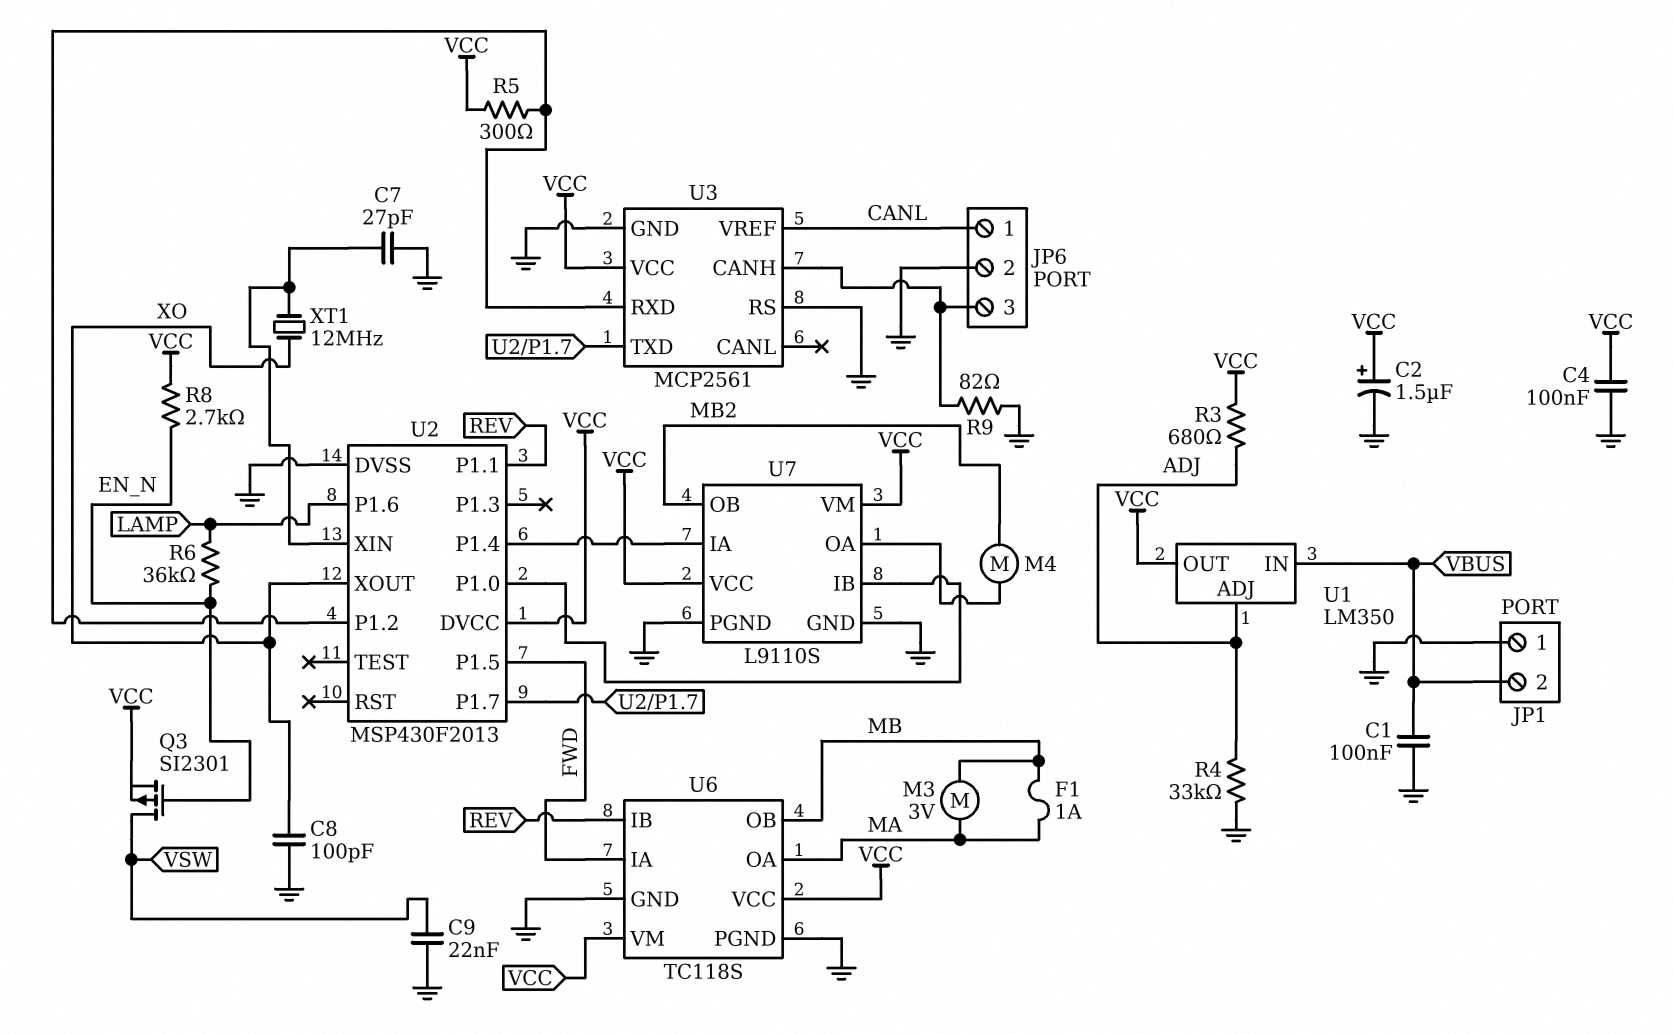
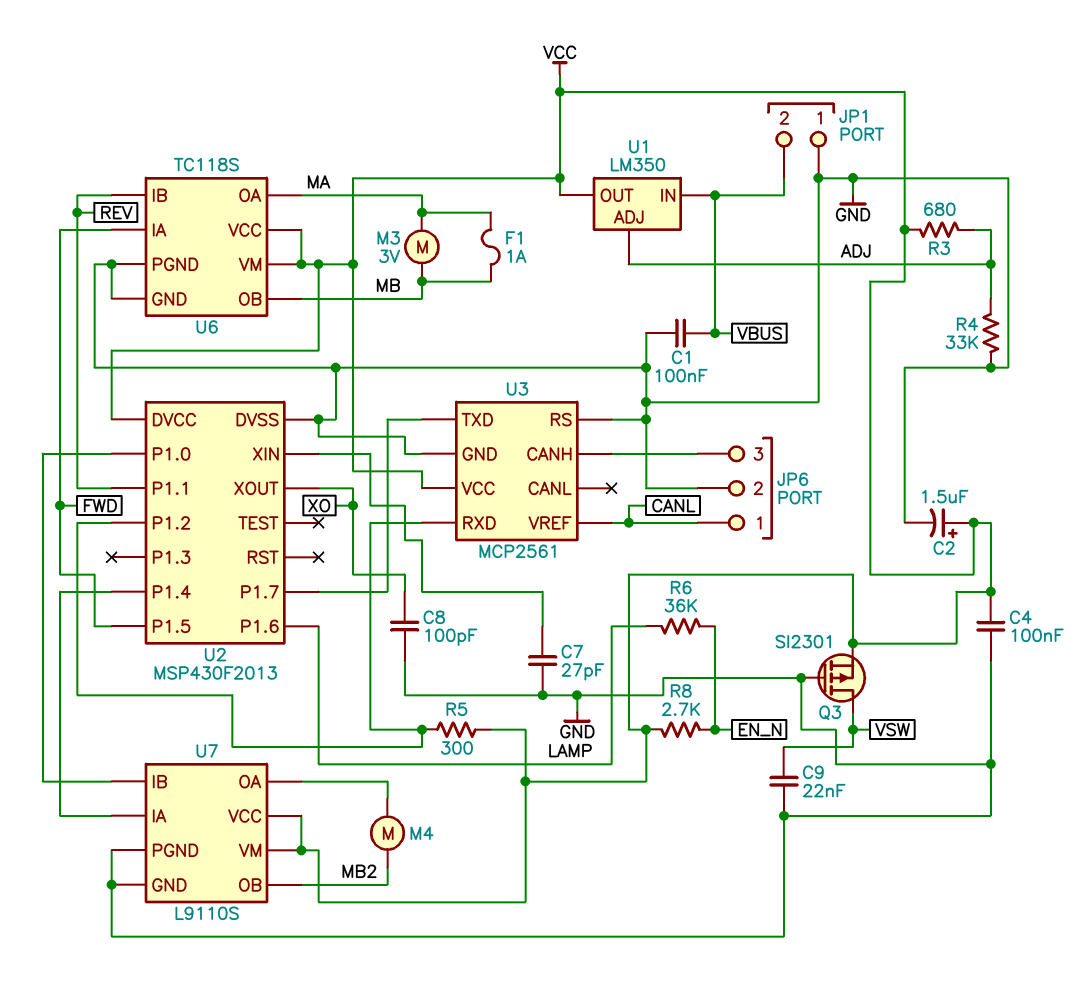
Q3: PMOS SI2301 (G EN_N, D VSW, S VCC) -> PMOS SI2301 (G GND, D VSW, S VCC)
R9: 82 (GND, JP6/3) -> none
XT1: 12MHz (U2/XIN, XO) -> none

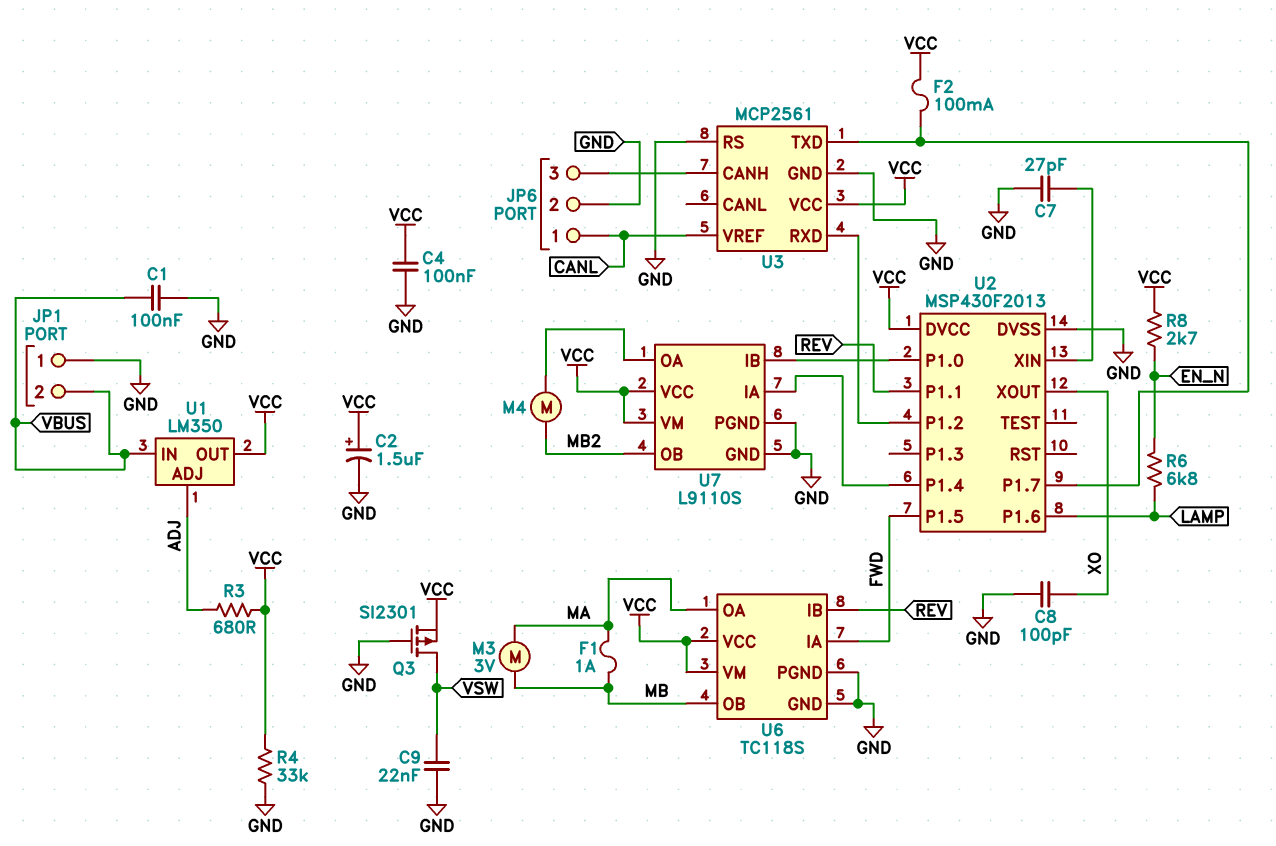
F2: none -> 100mA (U2/P1.7, VCC)
R4: 33k (ADJ, GND) -> 33k (GND, VCC)
R5: 300 (U2/P1.2, VCC) -> none
R6: 36k (EN_N, LAMP) -> 6.8k (EN_N, LAMP)

